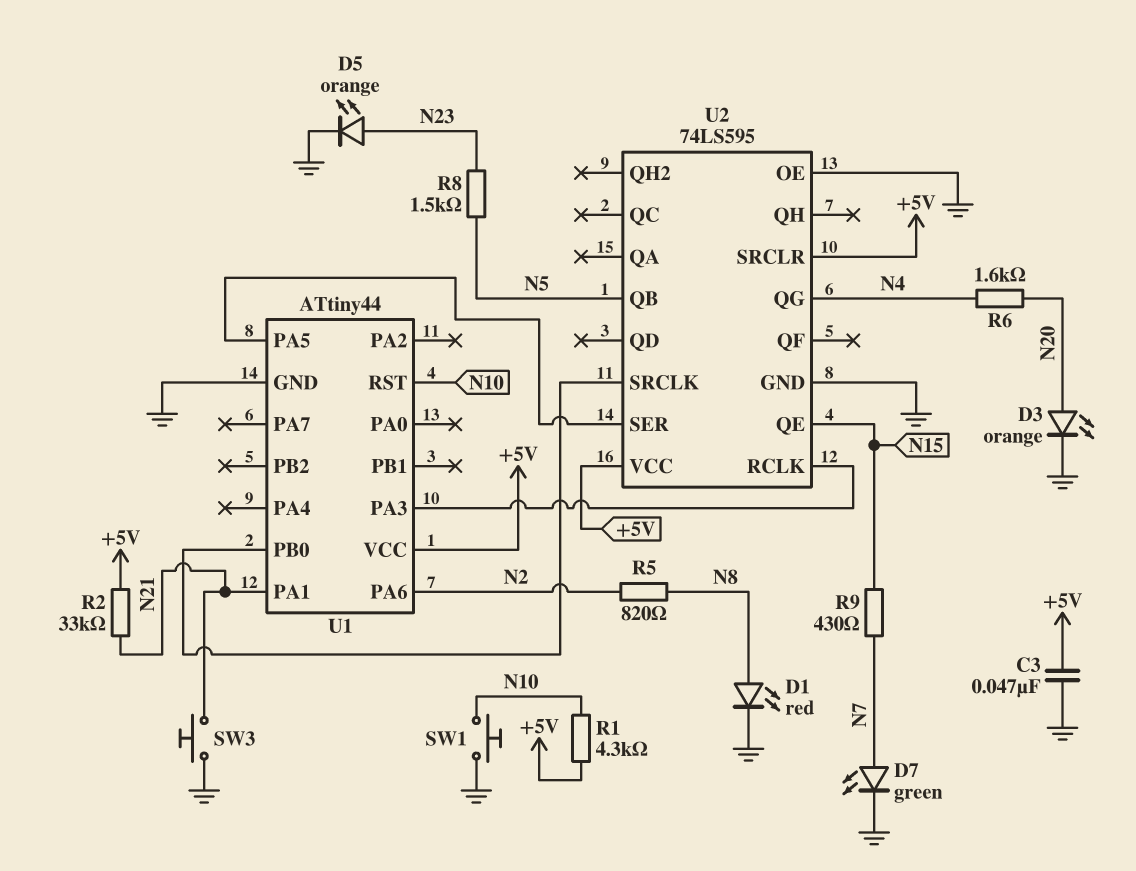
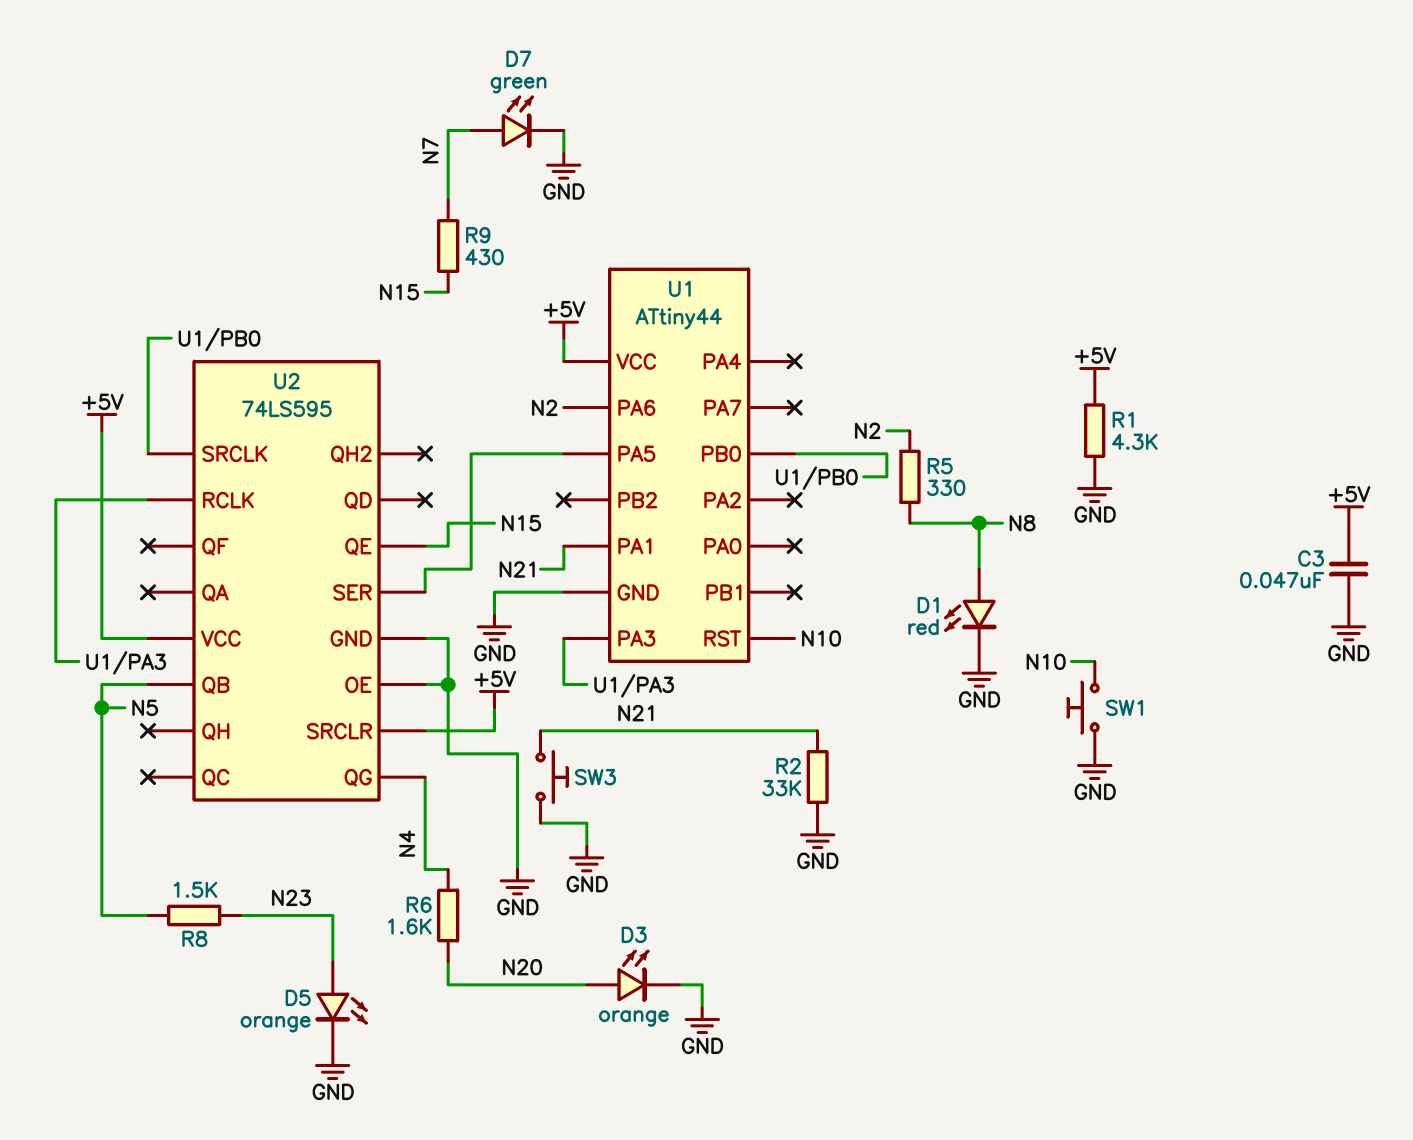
R1: 4.3k (+5V, N10) -> 4.3k (+5V, GND)
R2: 33k (+5V, N21) -> 33k (GND, N21)
R5: 820 (N2, N8) -> 330 (N2, N8)

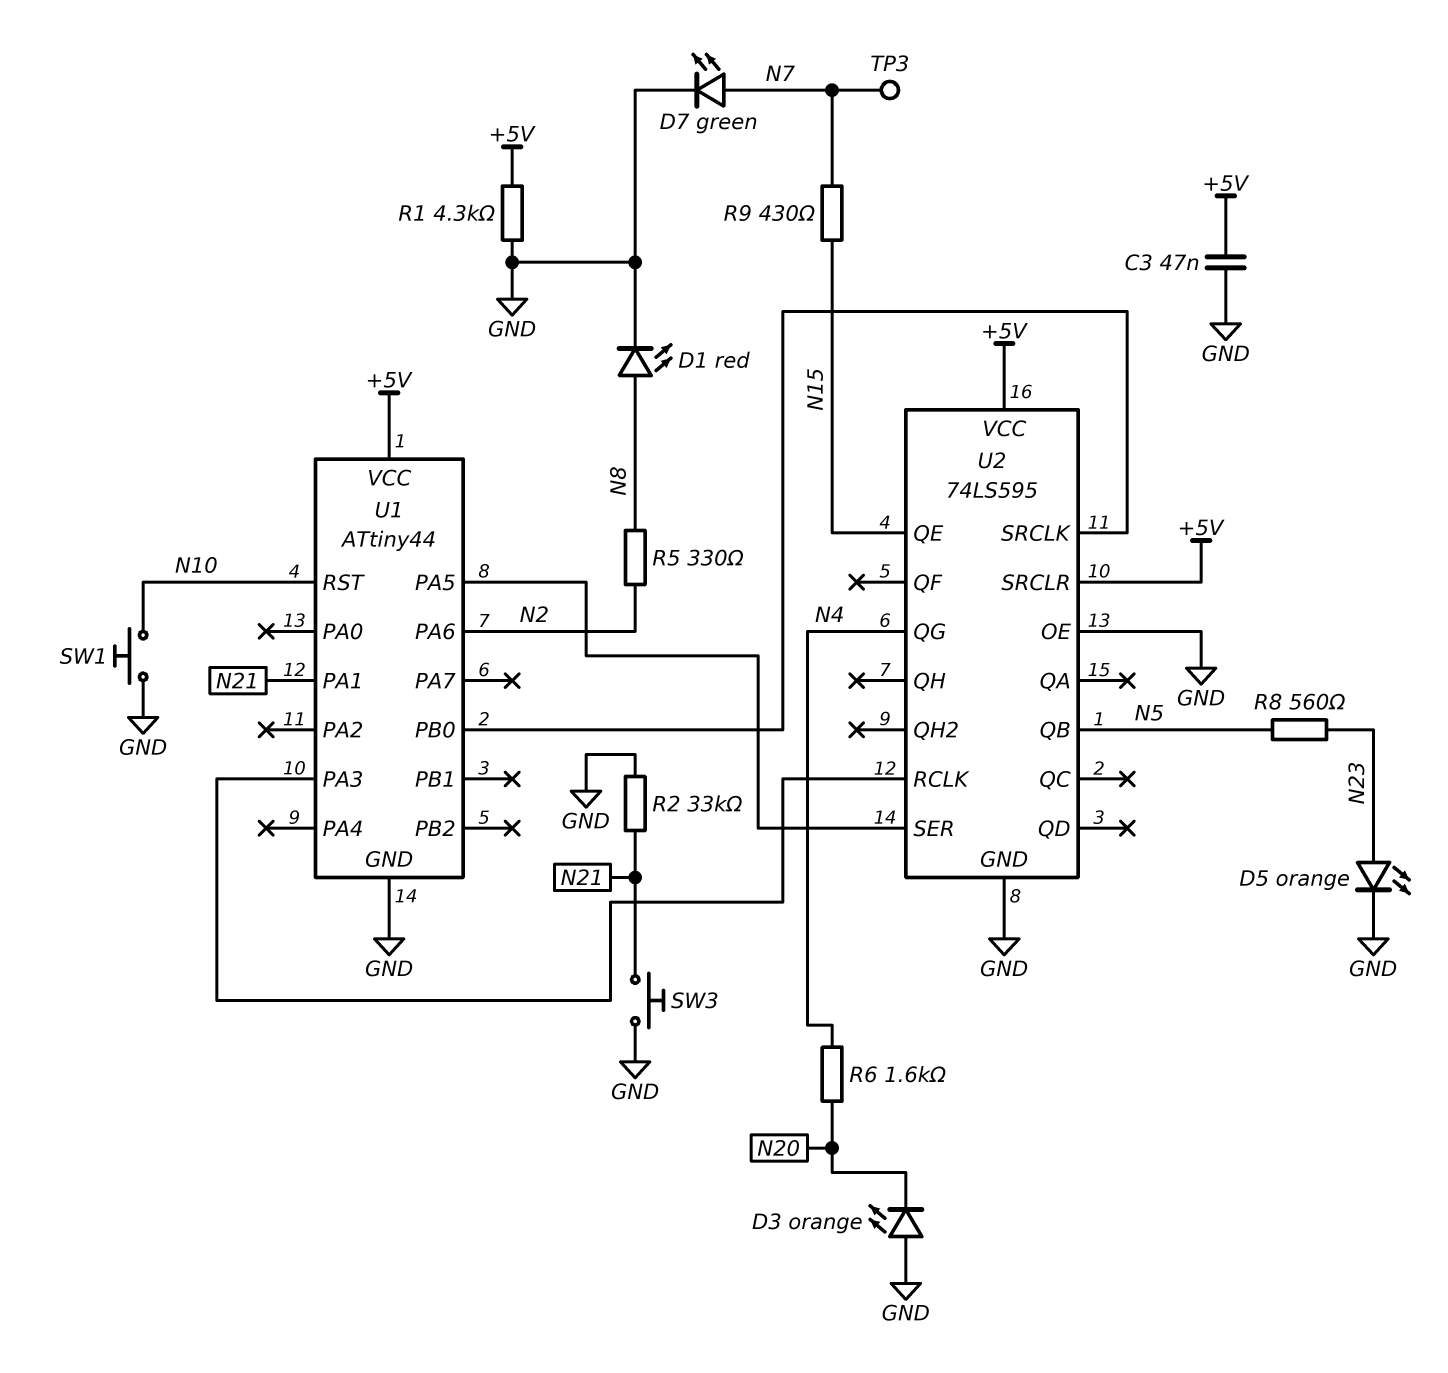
D3: LED orange (A N20, K GND) -> LED orange (A GND, K N20)
R8: 1.5k (N5, N23) -> 560 (N5, N23)
TP3: none -> test point (N7)

